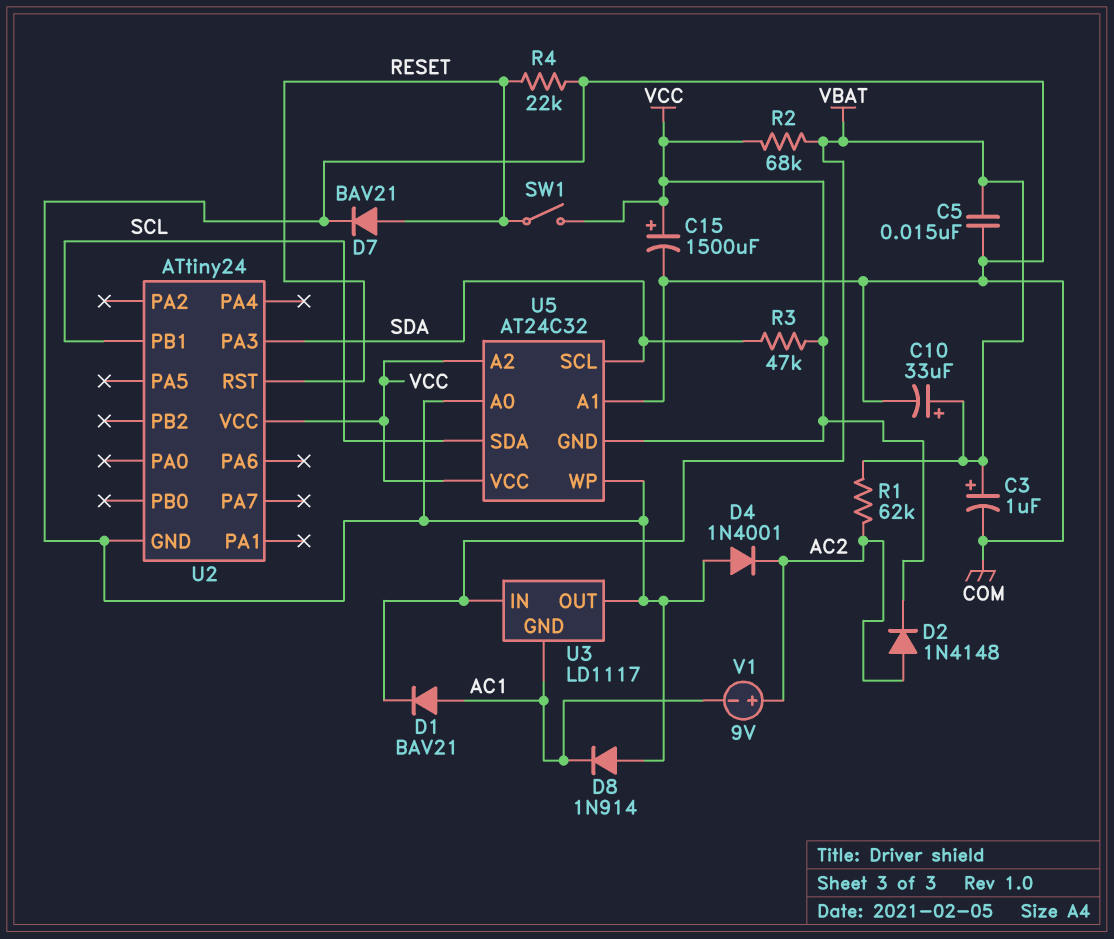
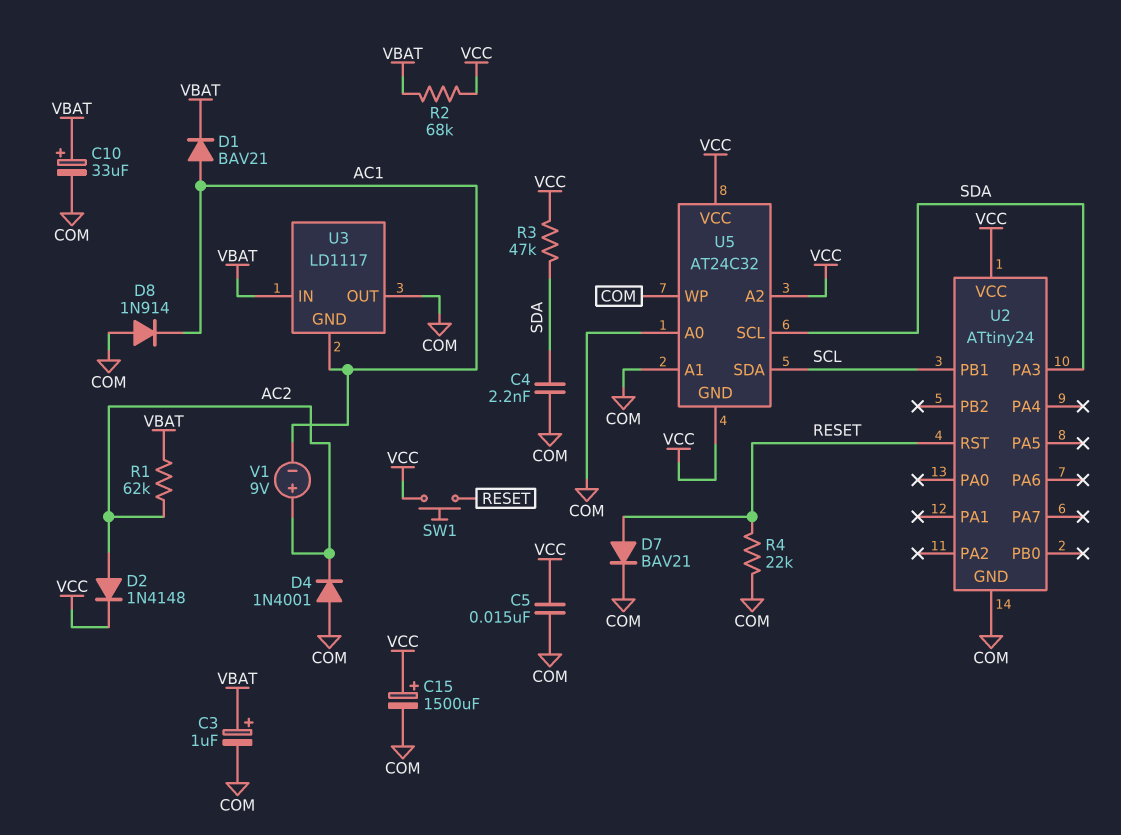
C4: none -> 2.2nF (COM, SDA)
C5: 15nF (COM, VBAT) -> 15nF (COM, VCC)
SW1: switch (RESET, VCC) -> button (RESET, VCC)

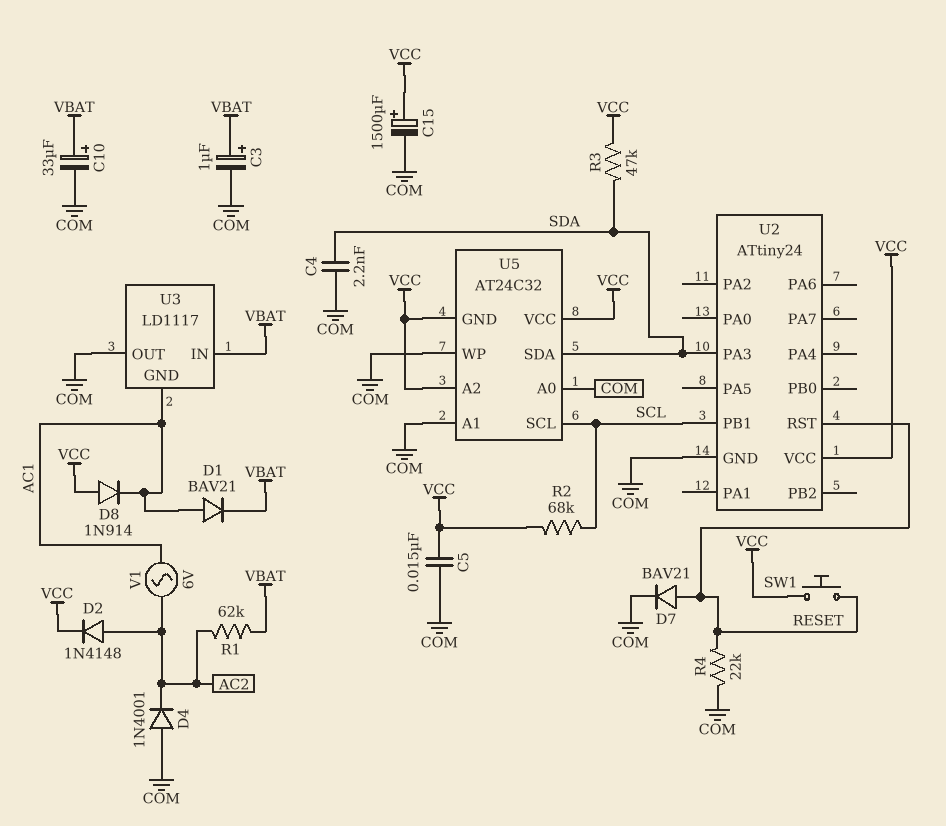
D8: diode 1N914 (A COM, K AC1) -> diode 1N914 (A VCC, K AC1)
R2: 68k (VBAT, VCC) -> 68k (SCL, VCC)
U5 pin SCL: SDA -> SCL
U5 pin SDA: SCL -> SDA
V1: 9V (plus AC2, minus AC1) -> AC 6V (AC1, AC2)

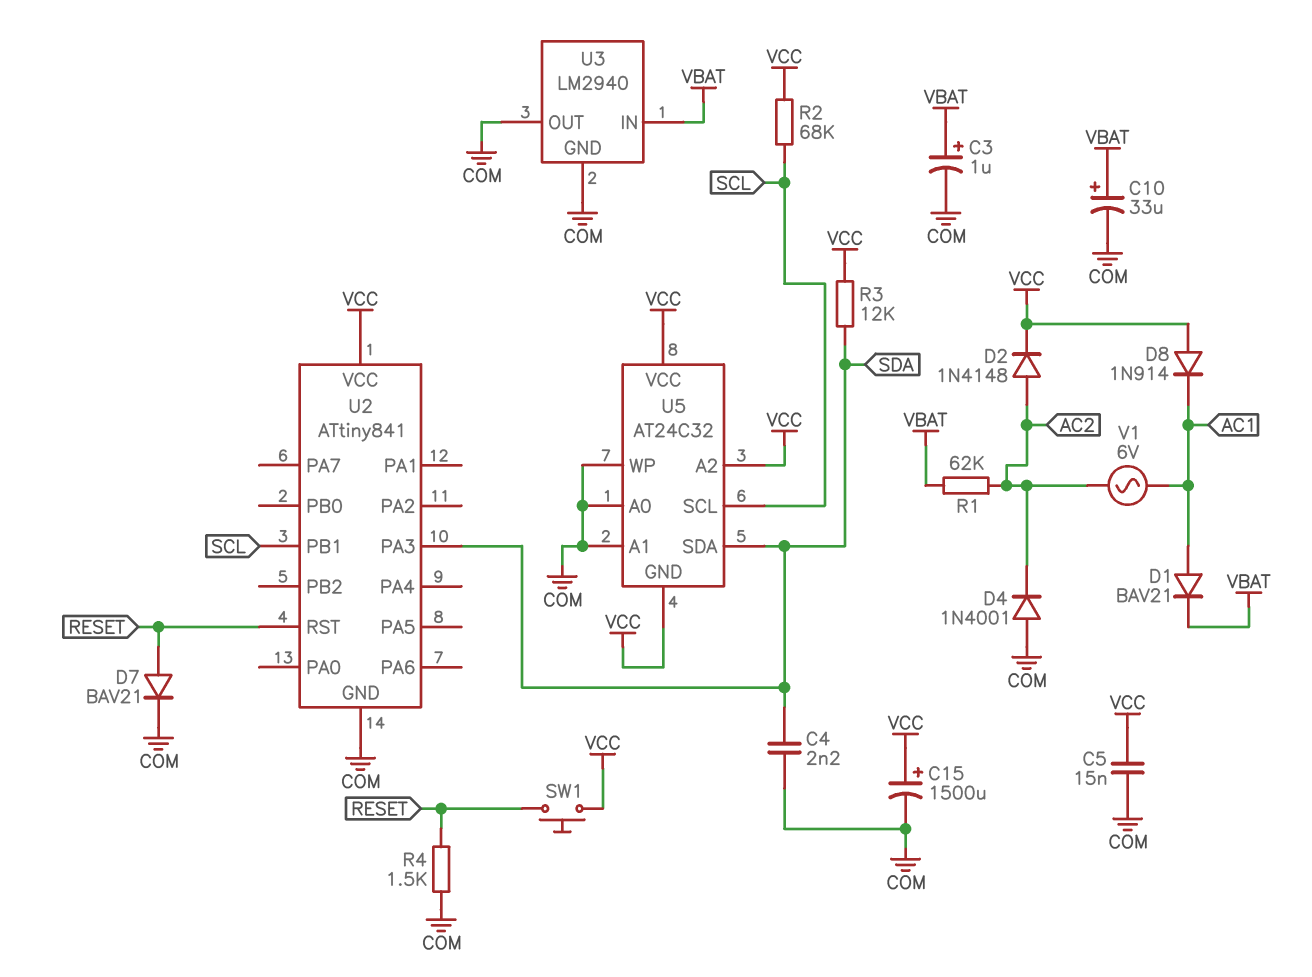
R3: 47k (SDA, VCC) -> 12k (SDA, VCC)
R4: 22k (COM, RESET) -> 1.5k (COM, RESET)
U2: ATtiny24 -> ATtiny841
U3: LD1117 -> LM2940
U3 pin GND: AC1 -> COM

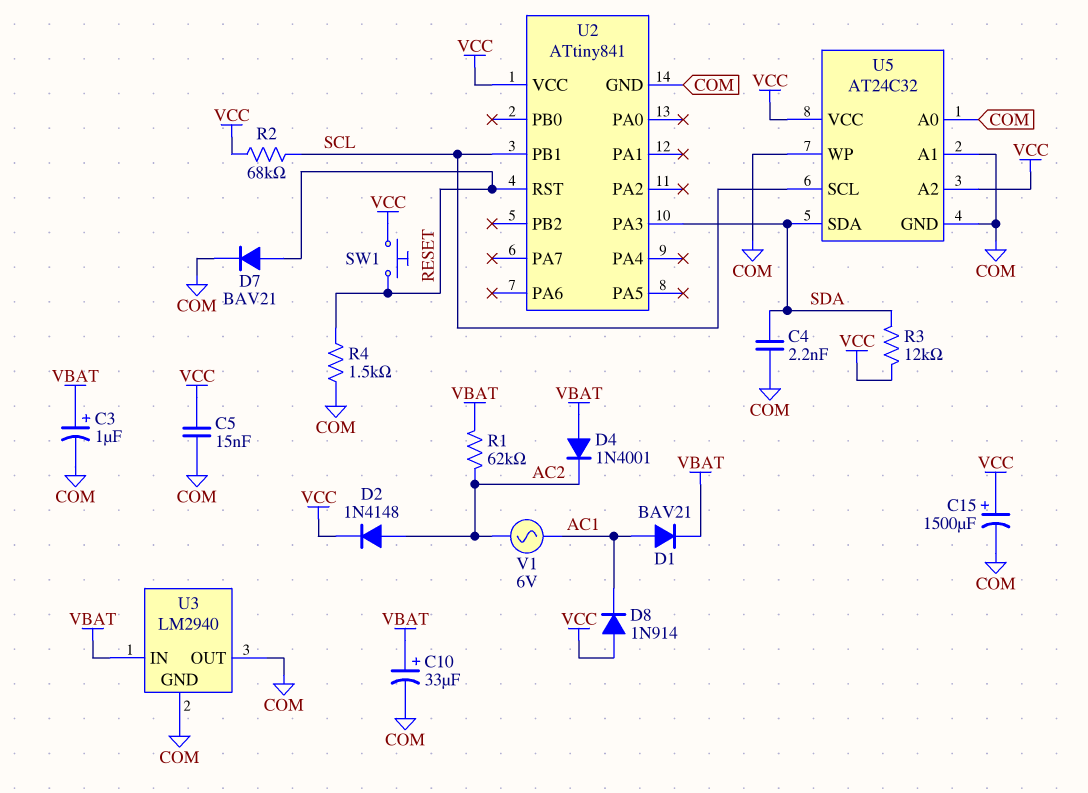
D4: diode 1N4001 (A COM, K AC2) -> diode 1N4001 (A VBAT, K AC2)
U5 pin GND: VCC -> COM

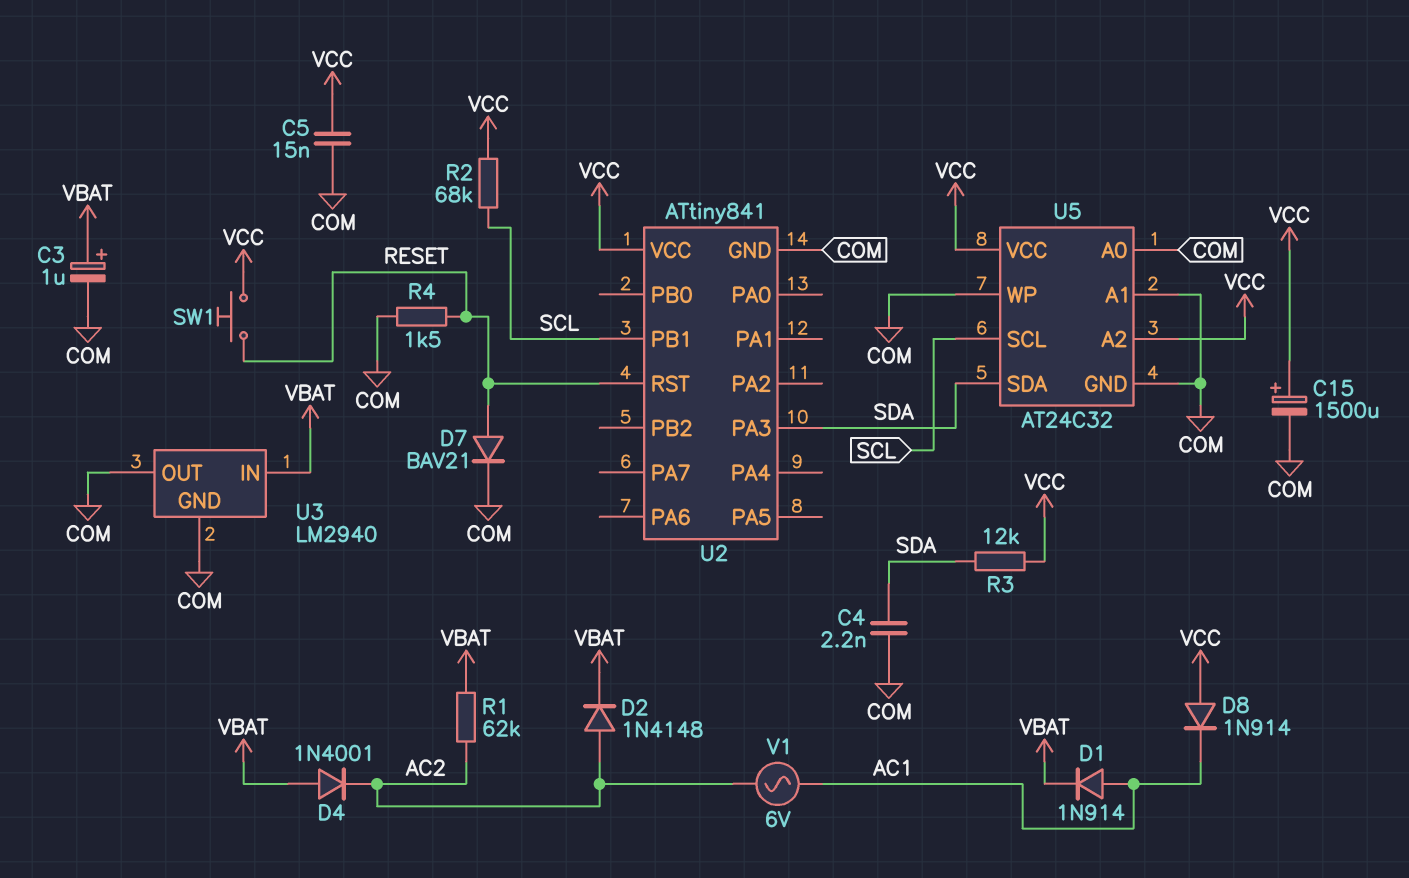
C10: 33uF (plus VBAT, minus COM) -> none
D1: diode BAV21 (A AC1, K VBAT) -> diode 1N914 (A AC1, K VBAT)
D2: diode 1N4148 (A AC2, K VCC) -> diode 1N4148 (A AC2, K VBAT)

